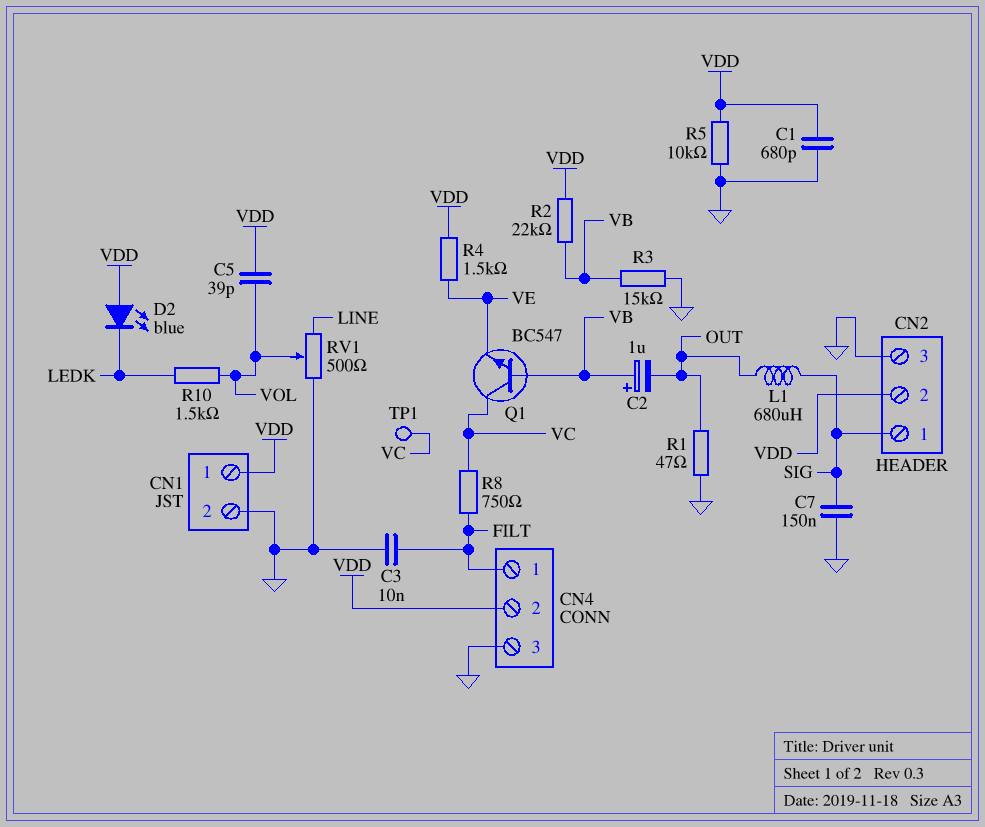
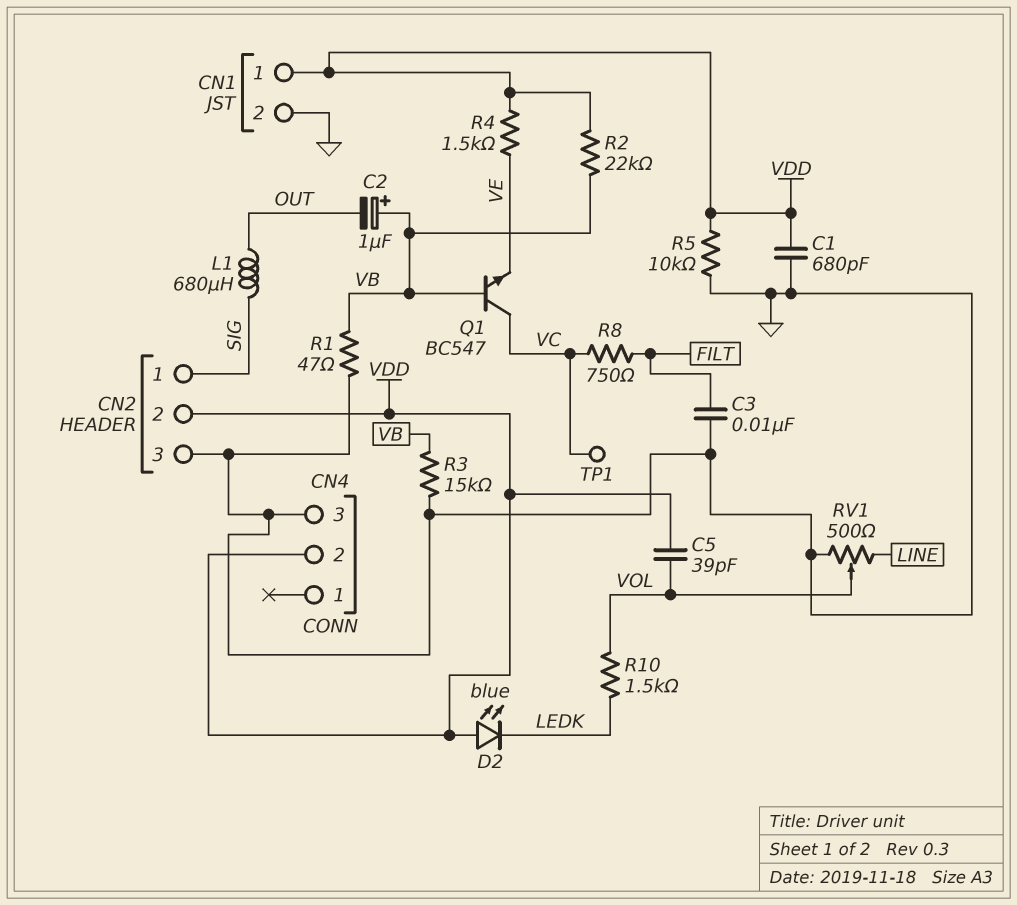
C7: 150nF (GND, SIG) -> none
CN4 pin 1: FILT -> none
R1: 47 (GND, OUT) -> 47 (GND, VB)

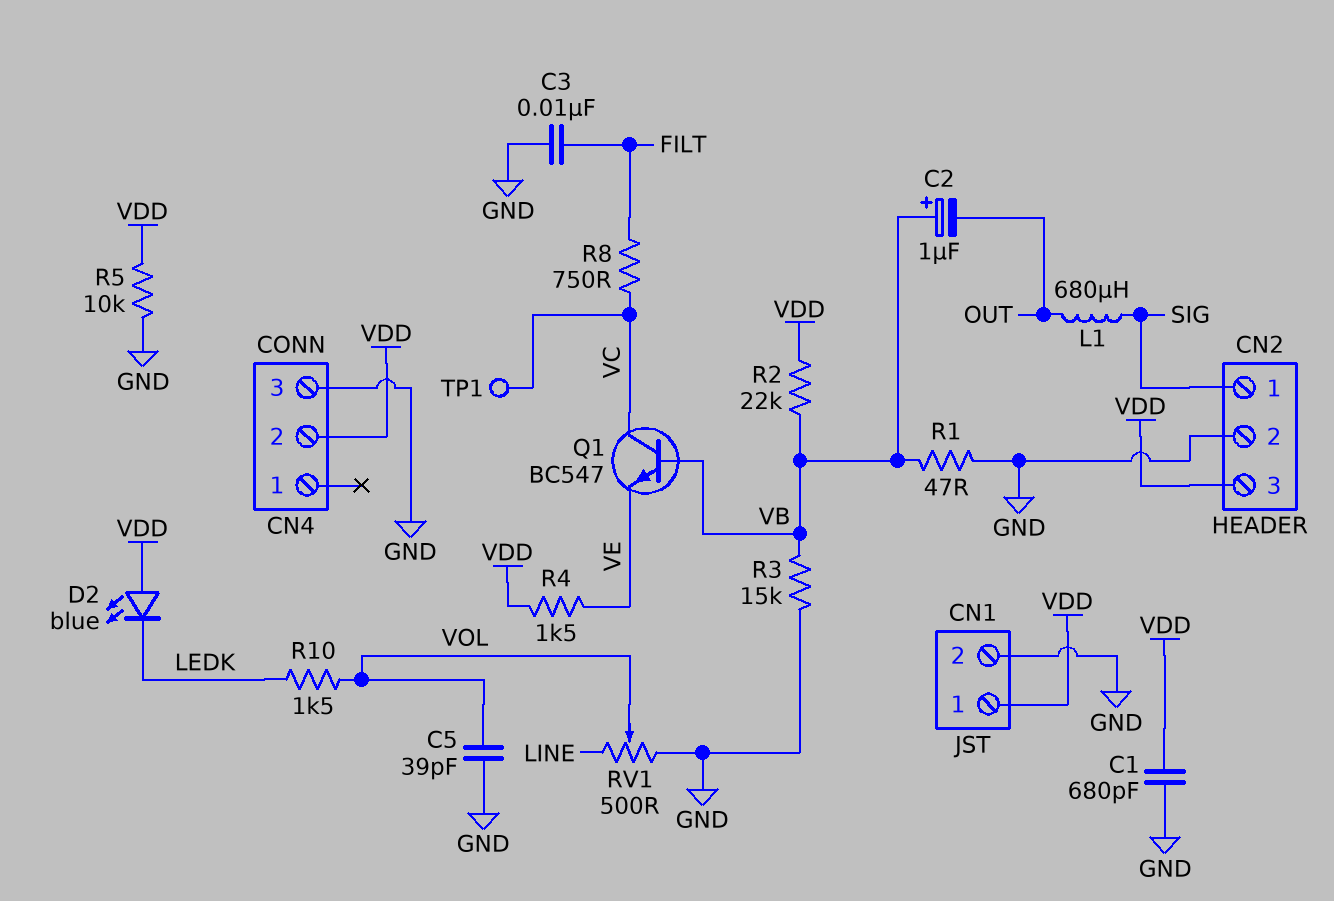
C5: 39pF (VDD, VOL) -> 39pF (GND, VOL)
CN2 pin 2: VDD -> GND
CN2 pin 3: GND -> VDD

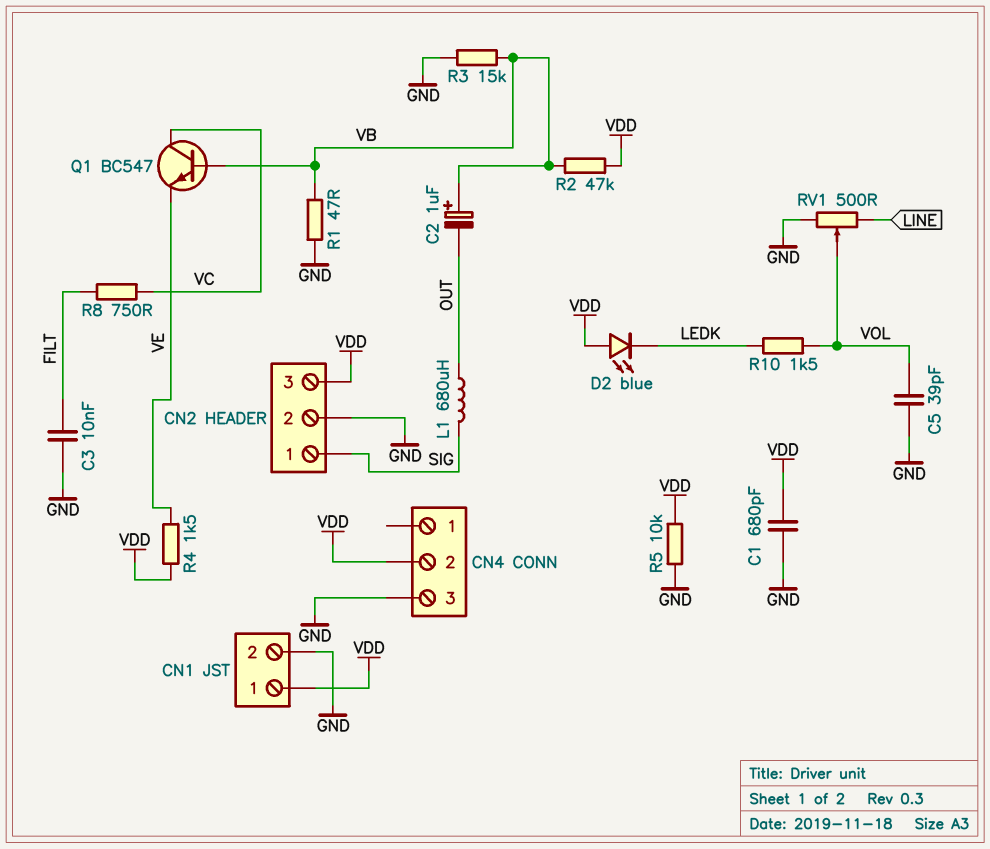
R2: 22k (VB, VDD) -> 47k (VB, VDD)
TP1: test point (VC) -> none

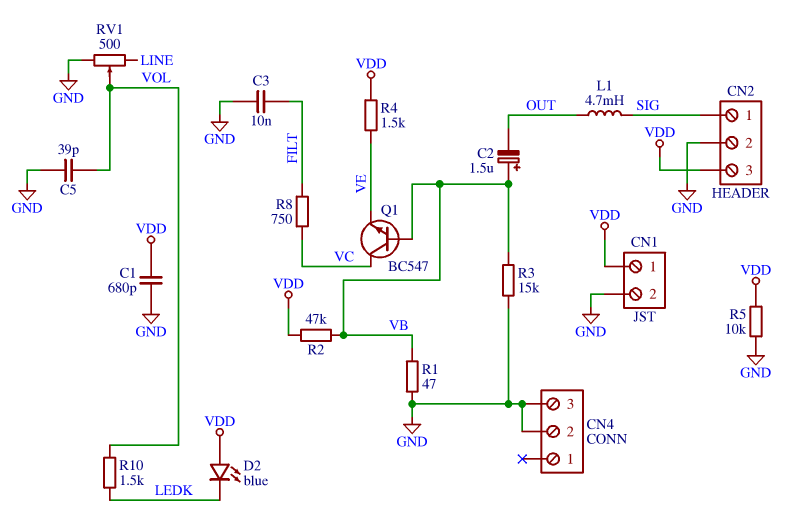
C2: 1uF (plus VB, minus OUT) -> 1.5uF (plus VB, minus OUT)
CN4 pin 2: VDD -> GND
L1: 680uH (OUT, SIG) -> 4.7mH (OUT, SIG)

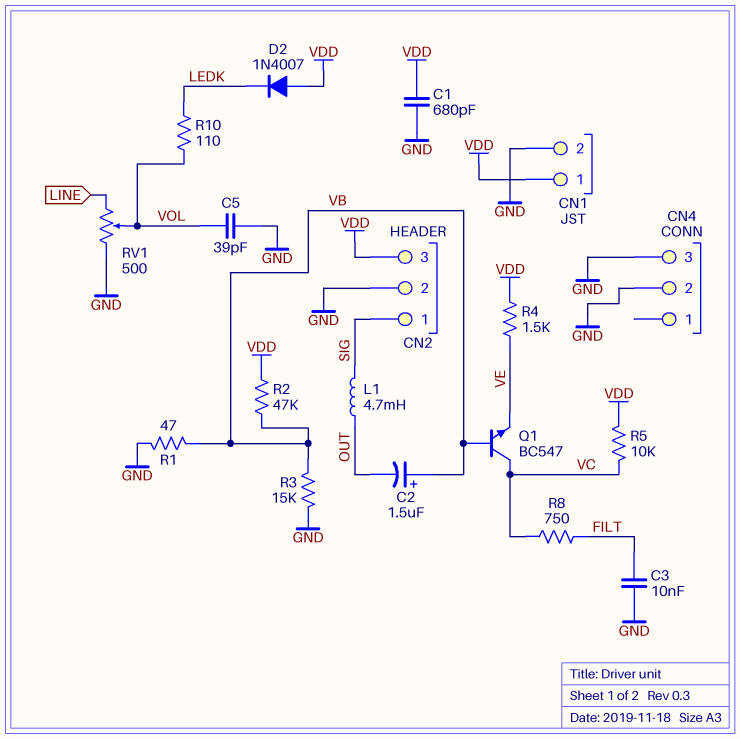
D2: LED blue (A VDD, K LEDK) -> diode 1N4007 (A VDD, K LEDK)
R5: 10k (GND, VDD) -> 10k (VC, VDD)
R10: 1.5k (LEDK, VOL) -> 110 (LEDK, VOL)

